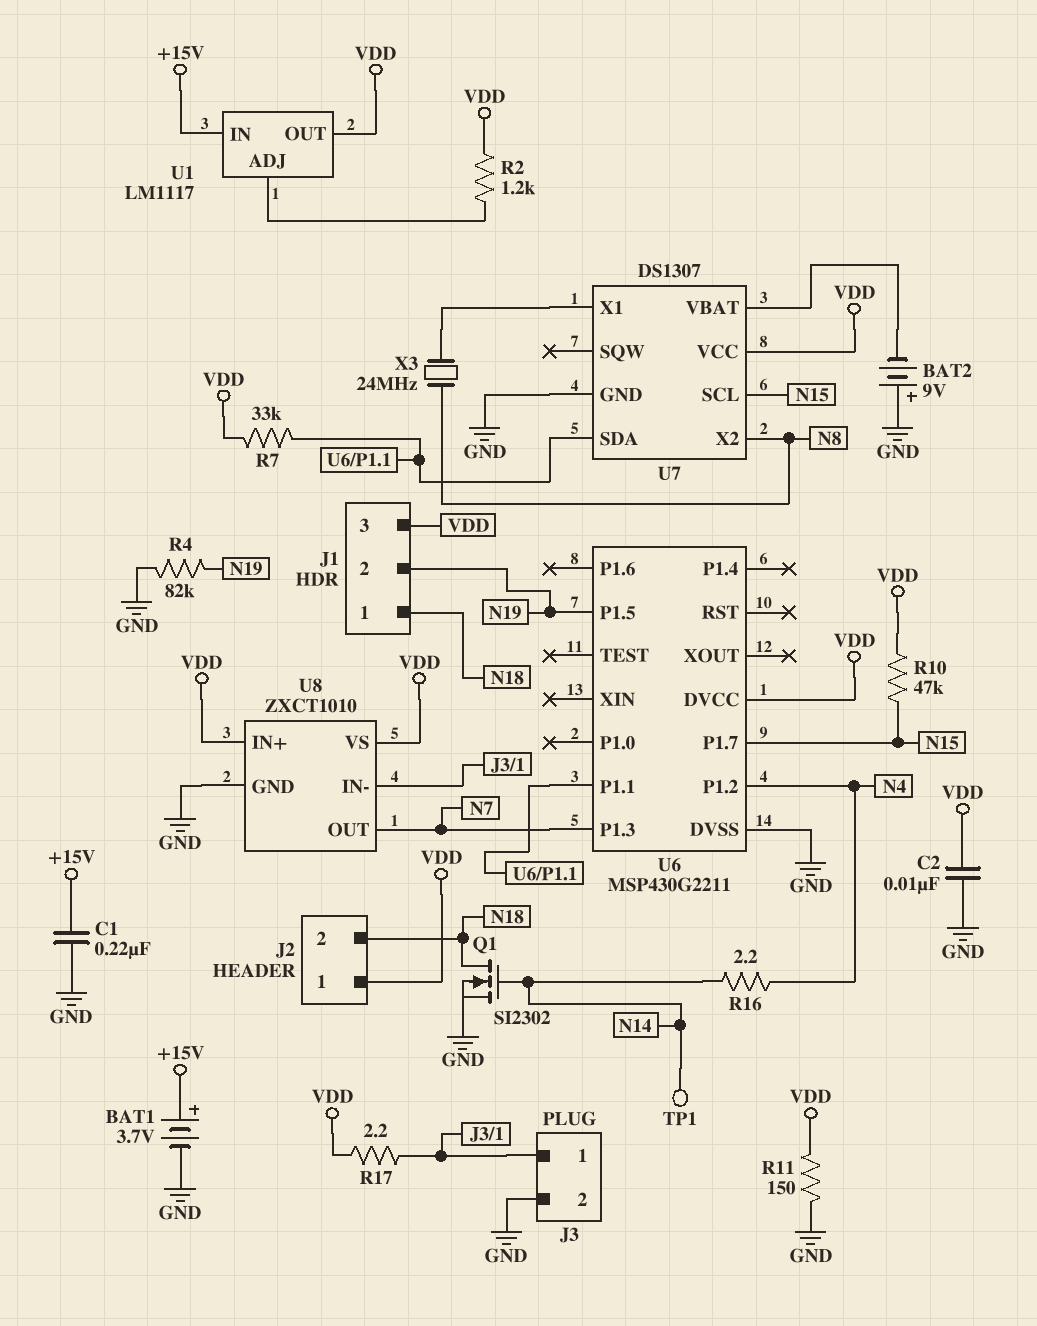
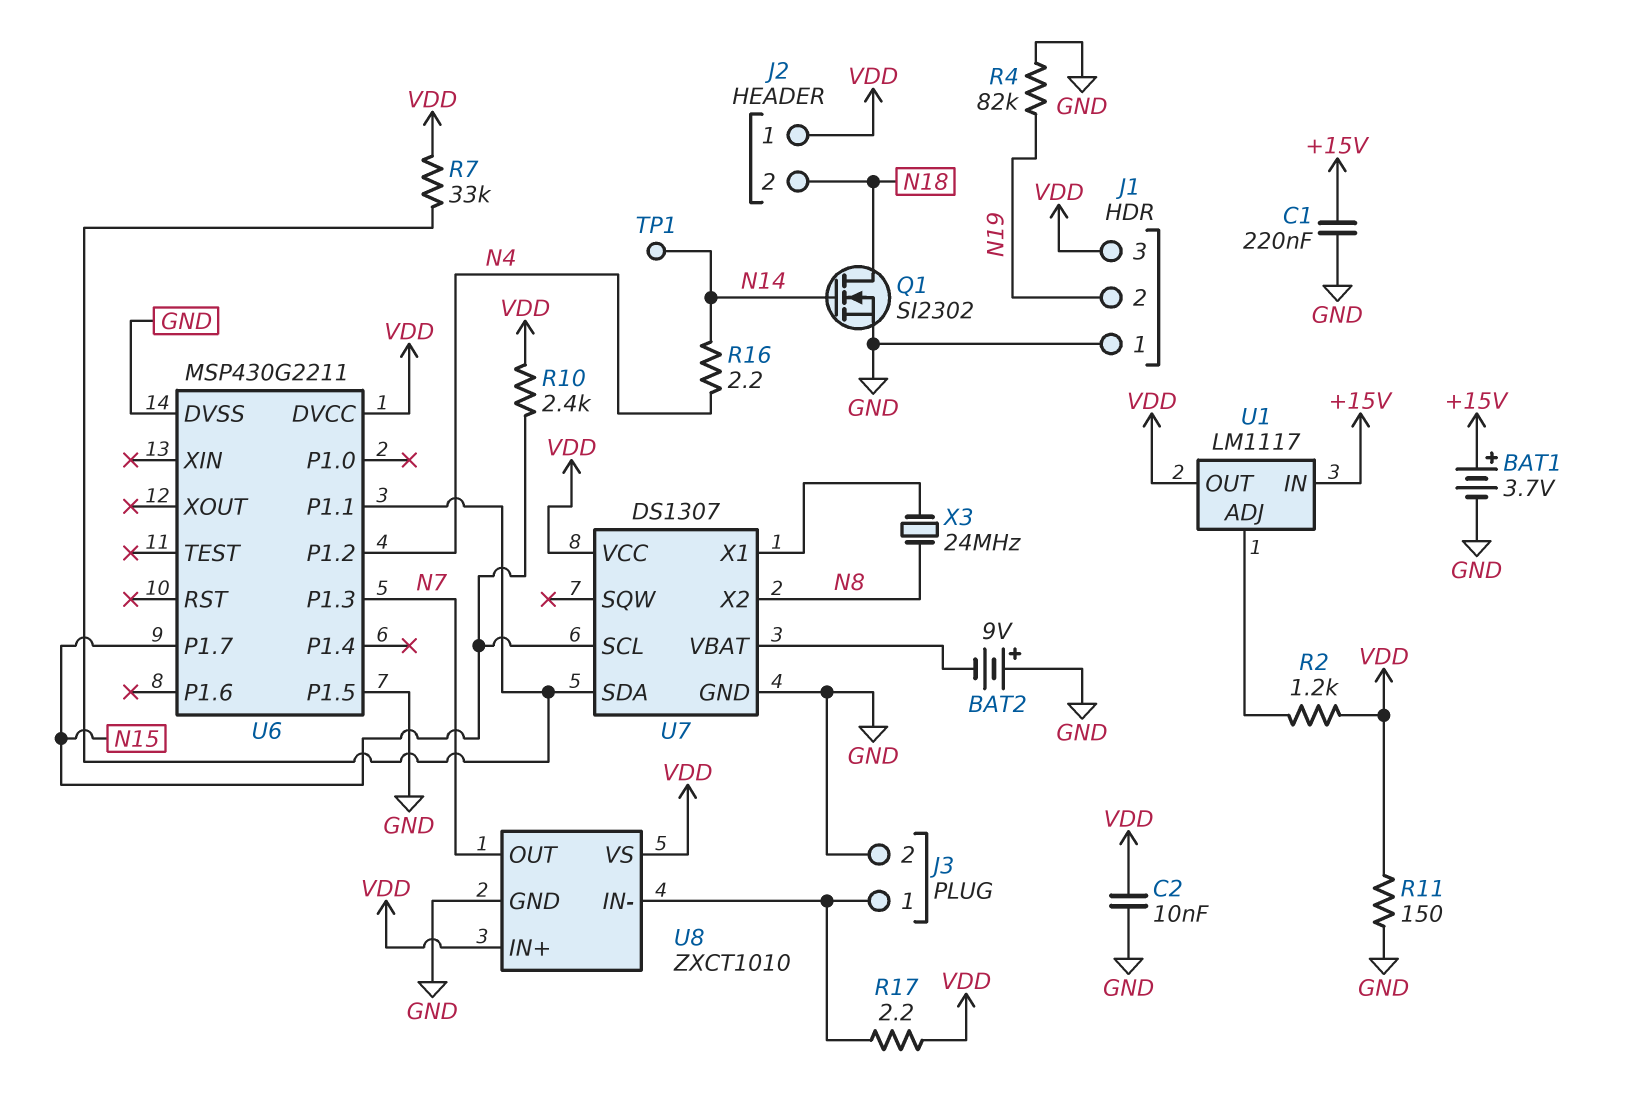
J1 pin 1: N18 -> GND
R10: 47k (N15, VDD) -> 2.4k (N15, VDD)
U6 pin P1.5: N19 -> GND

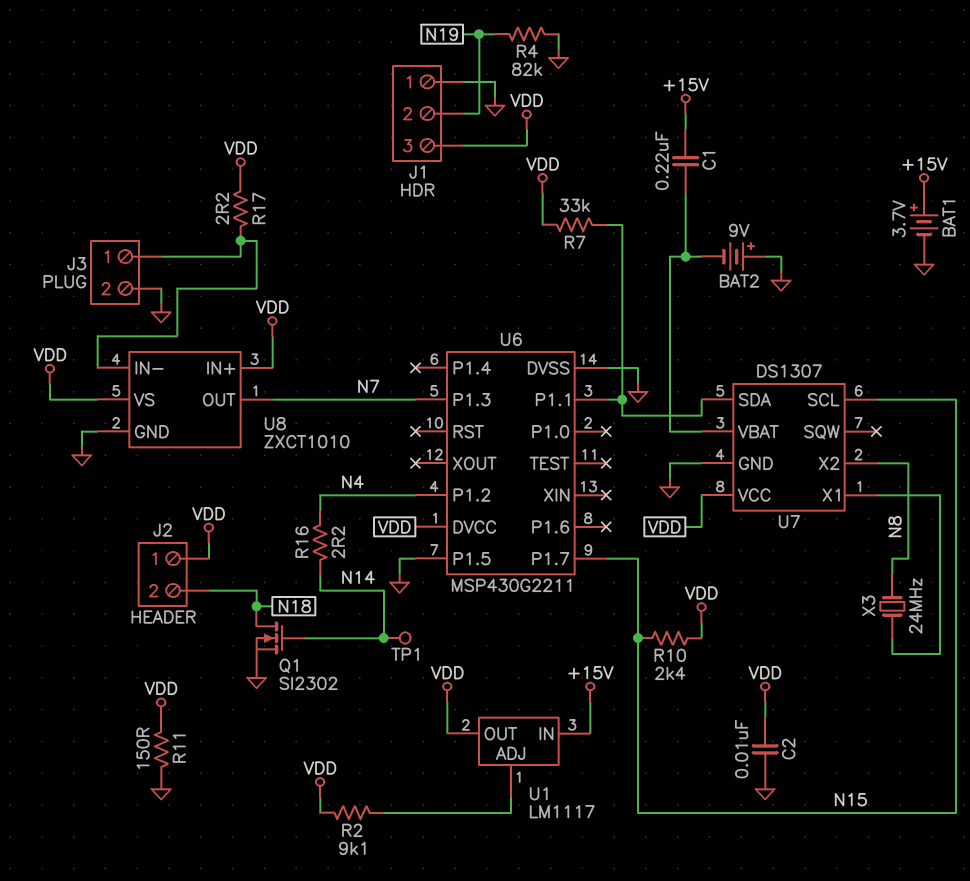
C1: 220nF (+15V, GND) -> 220nF (+15V, U7/VBAT)
R2: 1.2k (U1/ADJ, VDD) -> 9.1k (U1/ADJ, VDD)

